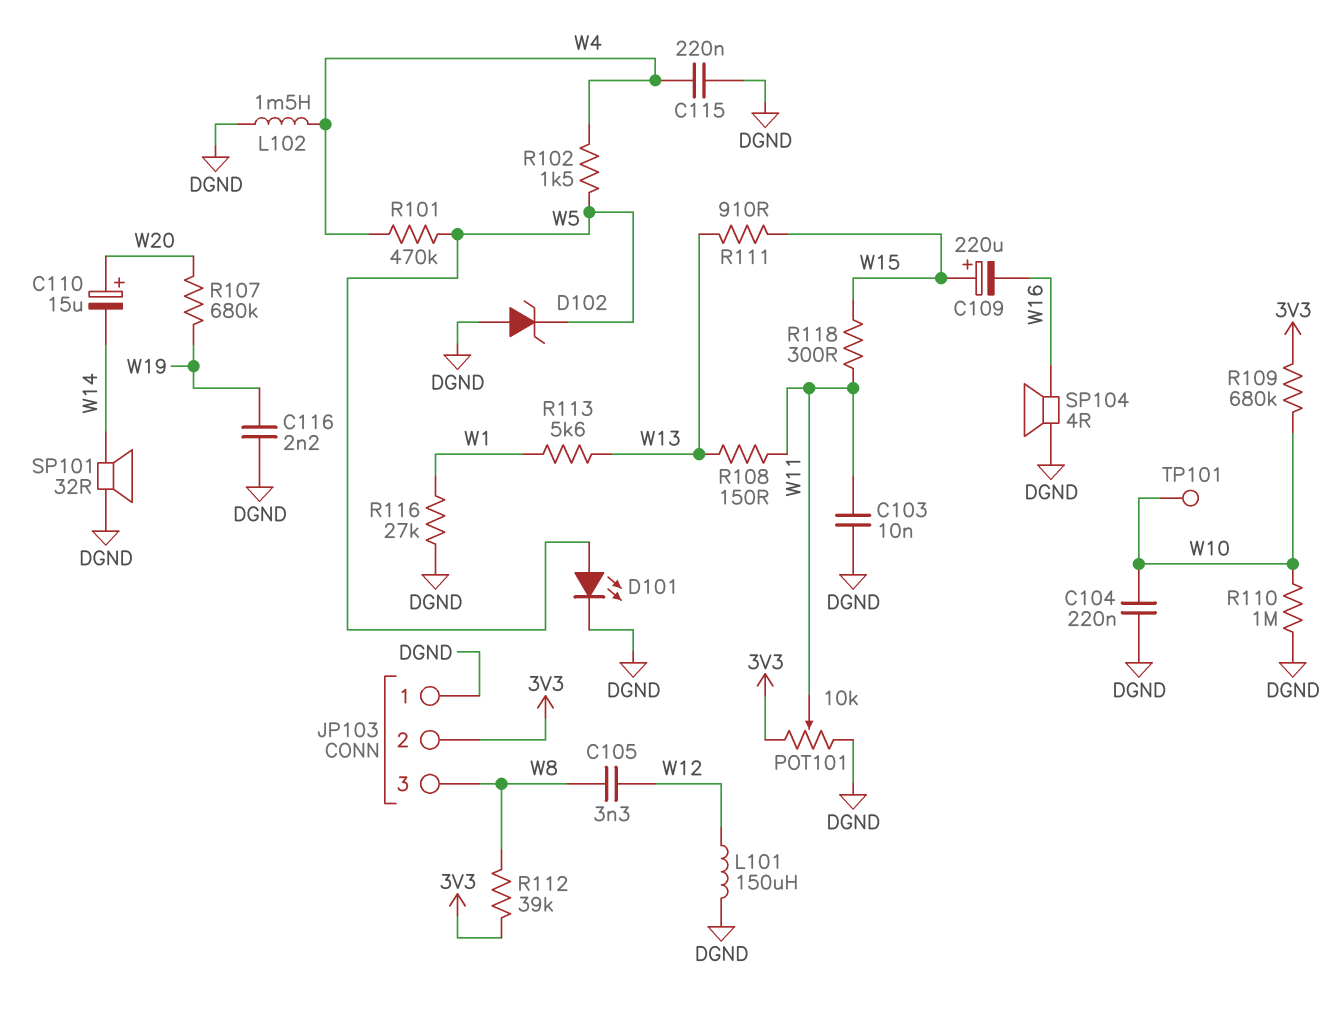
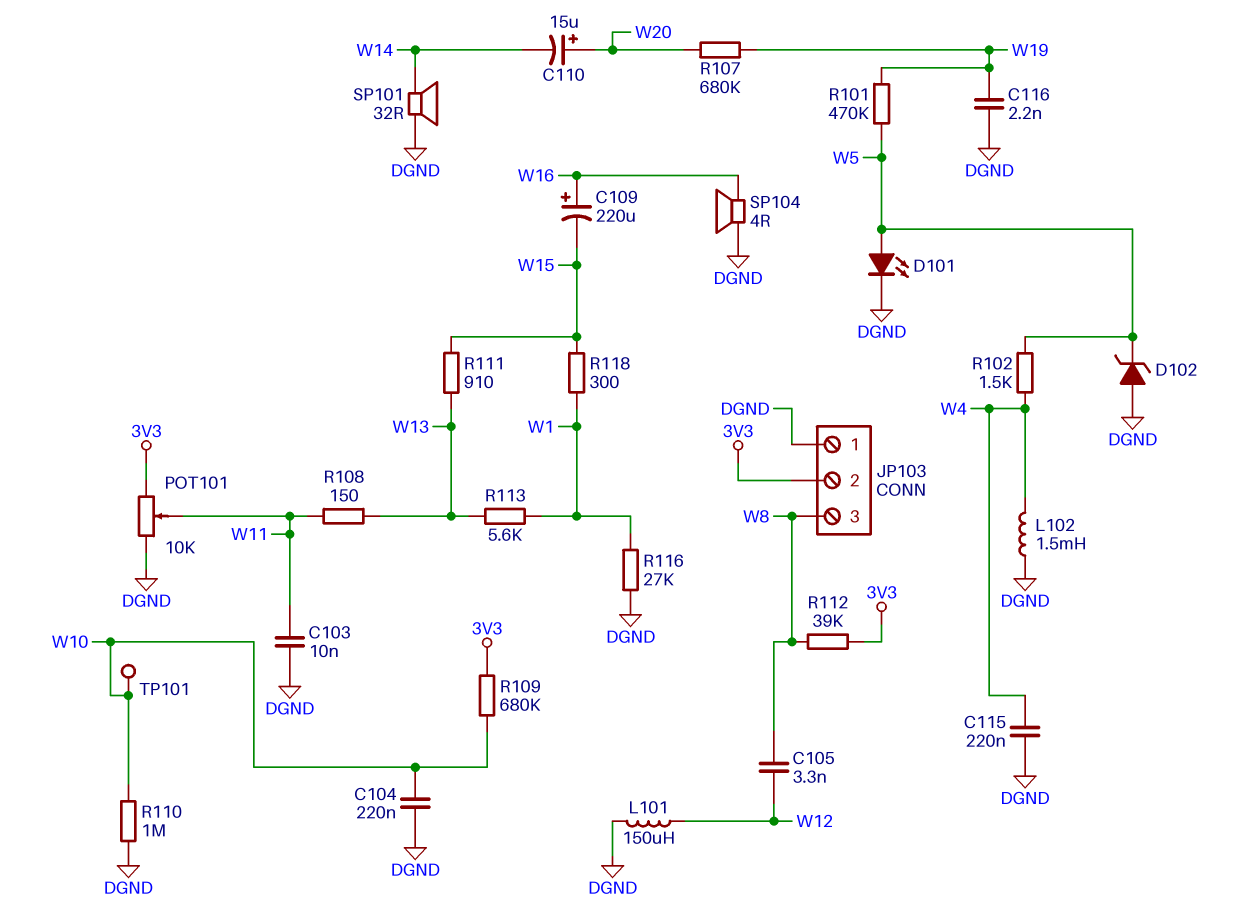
C109: 220uF (plus W15, minus W16) -> 220uF (plus W16, minus W15)
R101: 470k (W4, W5) -> 470k (W5, W19)
R118: 300 (W11, W15) -> 300 (W1, W15)

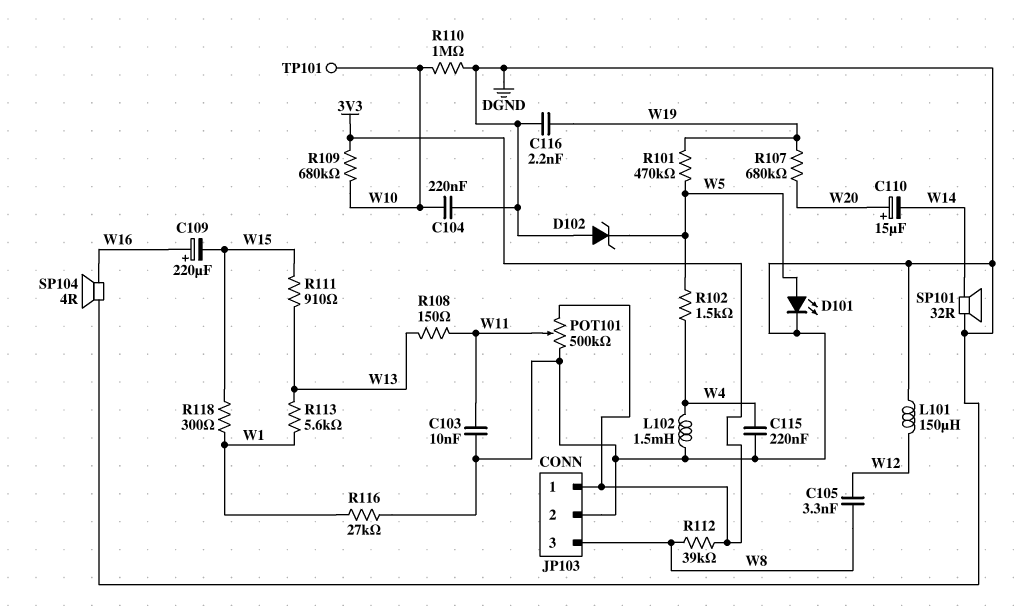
JP103 pin 1: DGND -> 3V3
JP103 pin 2: 3V3 -> DGND
POT101: 10k (3V3, DGND, wiper W11) -> 500k (3V3, DGND, wiper W11)

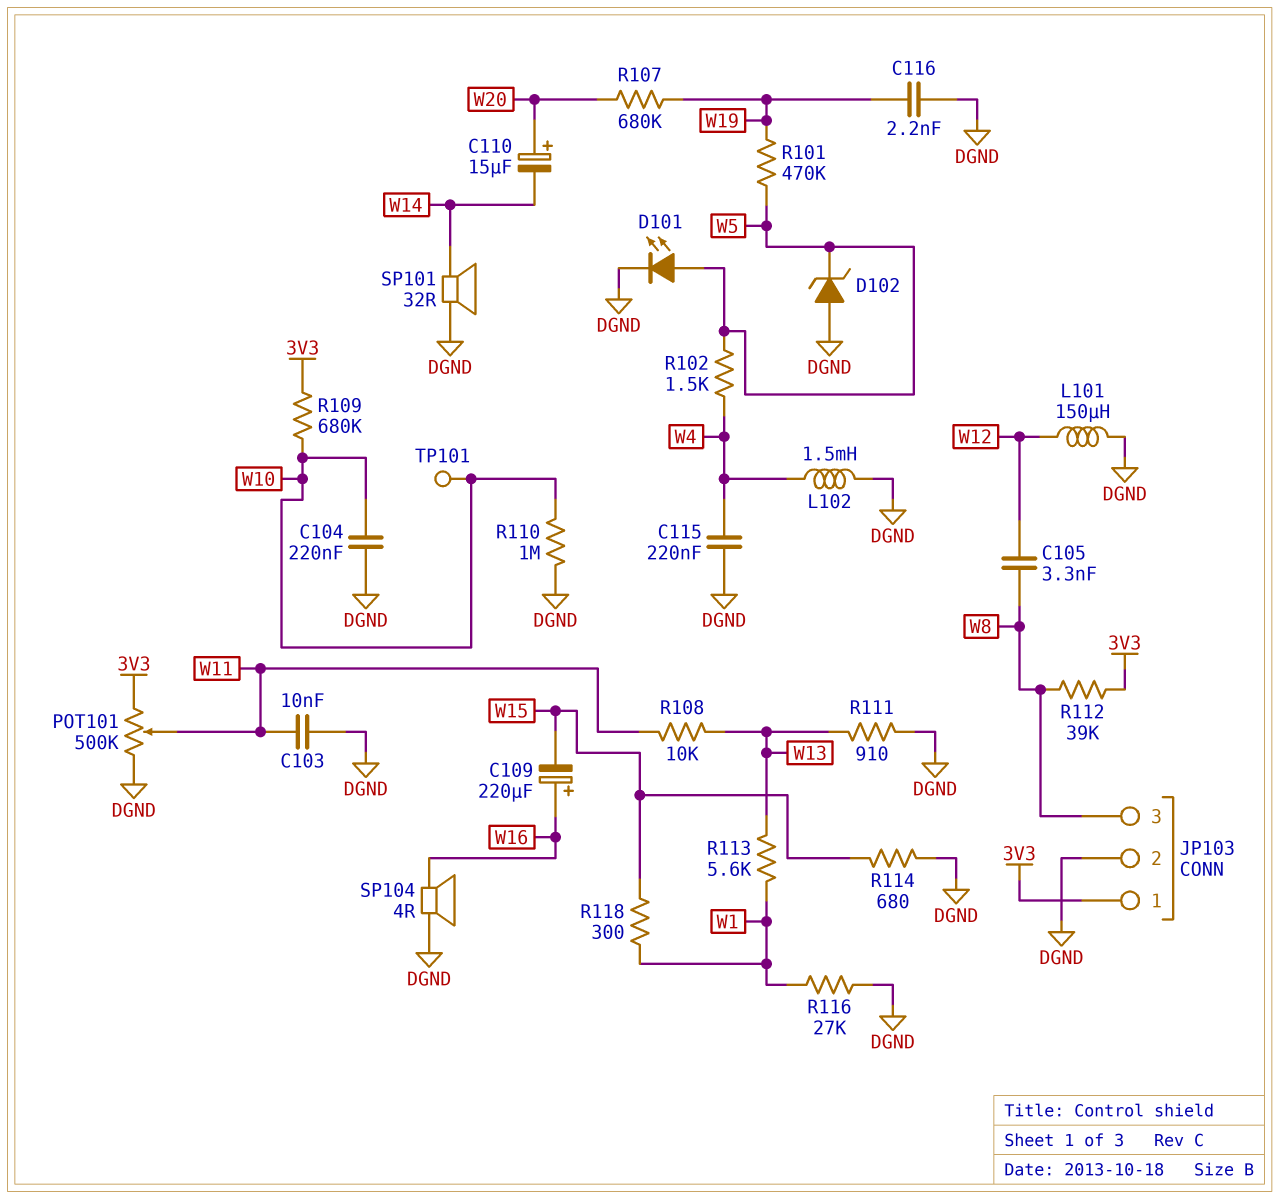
R108: 150 (W11, W13) -> 10k (W11, W13)
R111: 910 (W13, W15) -> 910 (DGND, W13)
R114: none -> 680 (DGND, W15)

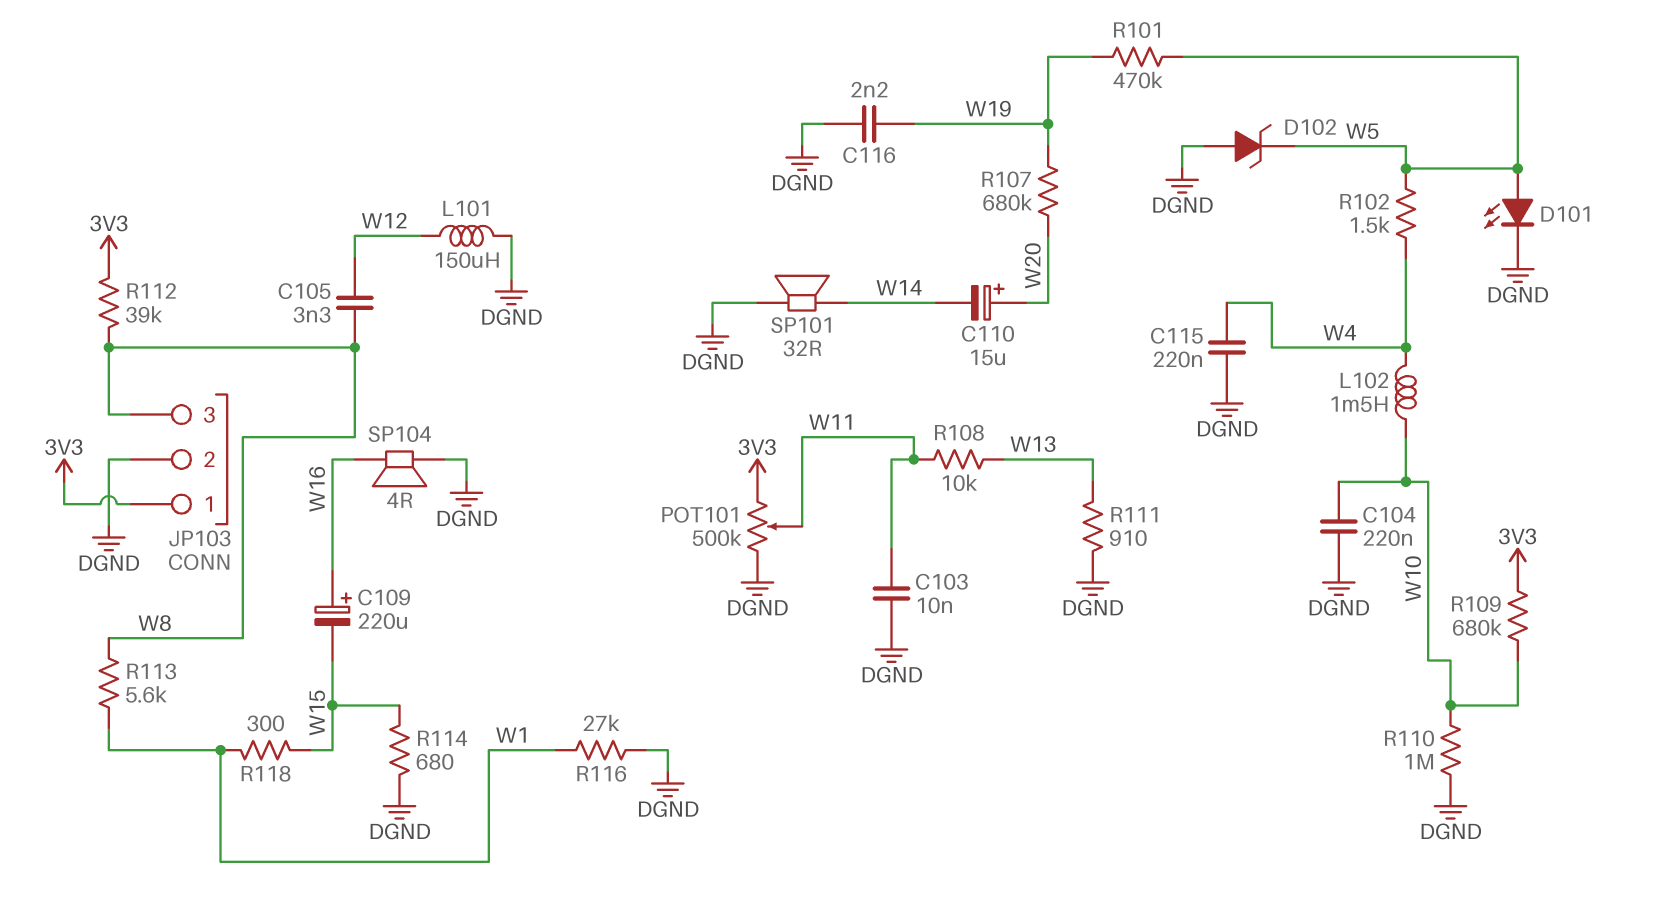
L102: 1.5mH (DGND, W4) -> 1.5mH (W4, W10)
R113: 5.6k (W1, W13) -> 5.6k (W1, W8)
TP101: test point (W10) -> none

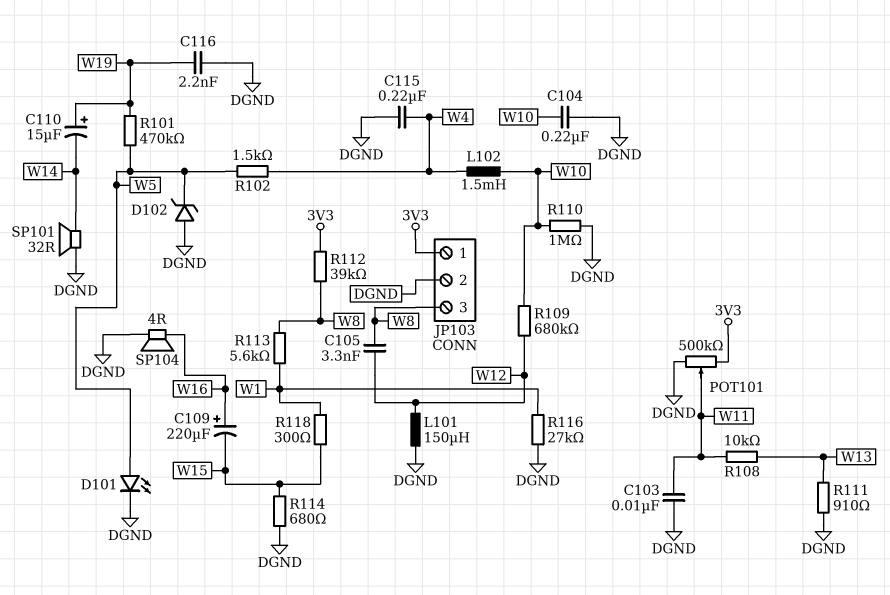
C110: 15uF (plus W20, minus W14) -> 15uF (plus W19, minus W14)
R107: 680k (W19, W20) -> none
R109: 680k (3V3, W10) -> 680k (W10, W12)

